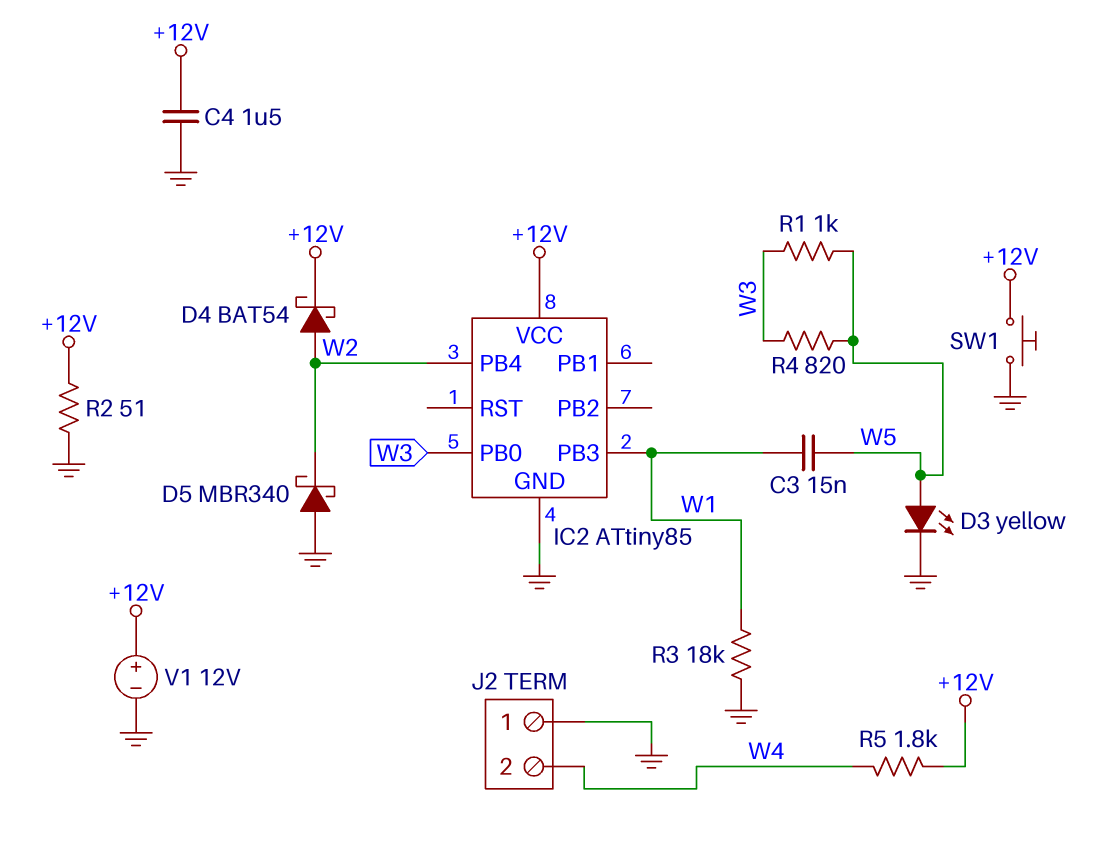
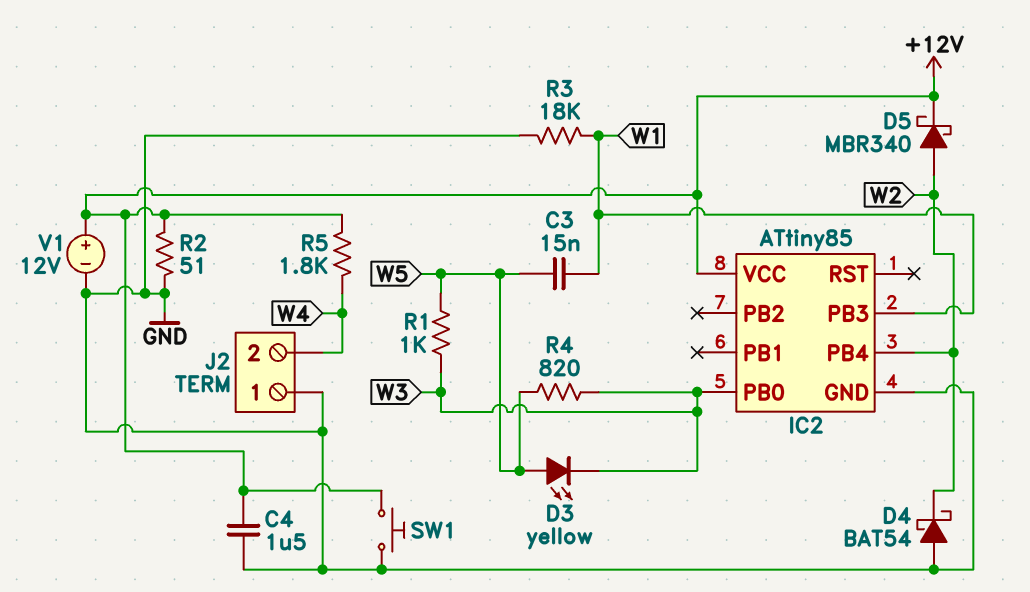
D3: LED yellow (A W5, K GND) -> LED yellow (A W5, K W3)
D4: schottky BAT54 (A W2, K +12V) -> schottky BAT54 (A GND, K W2)
D5: schottky MBR340 (A GND, K W2) -> schottky MBR340 (A W2, K +12V)

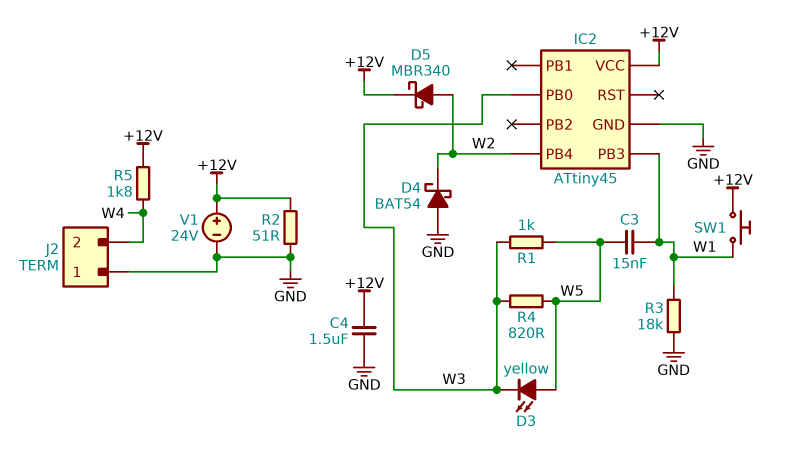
IC2: ATtiny85 -> ATtiny45
SW1: button (+12V, GND) -> button (+12V, W1)
V1: 12V (plus +12V, minus GND) -> 24V (plus +12V, minus GND)

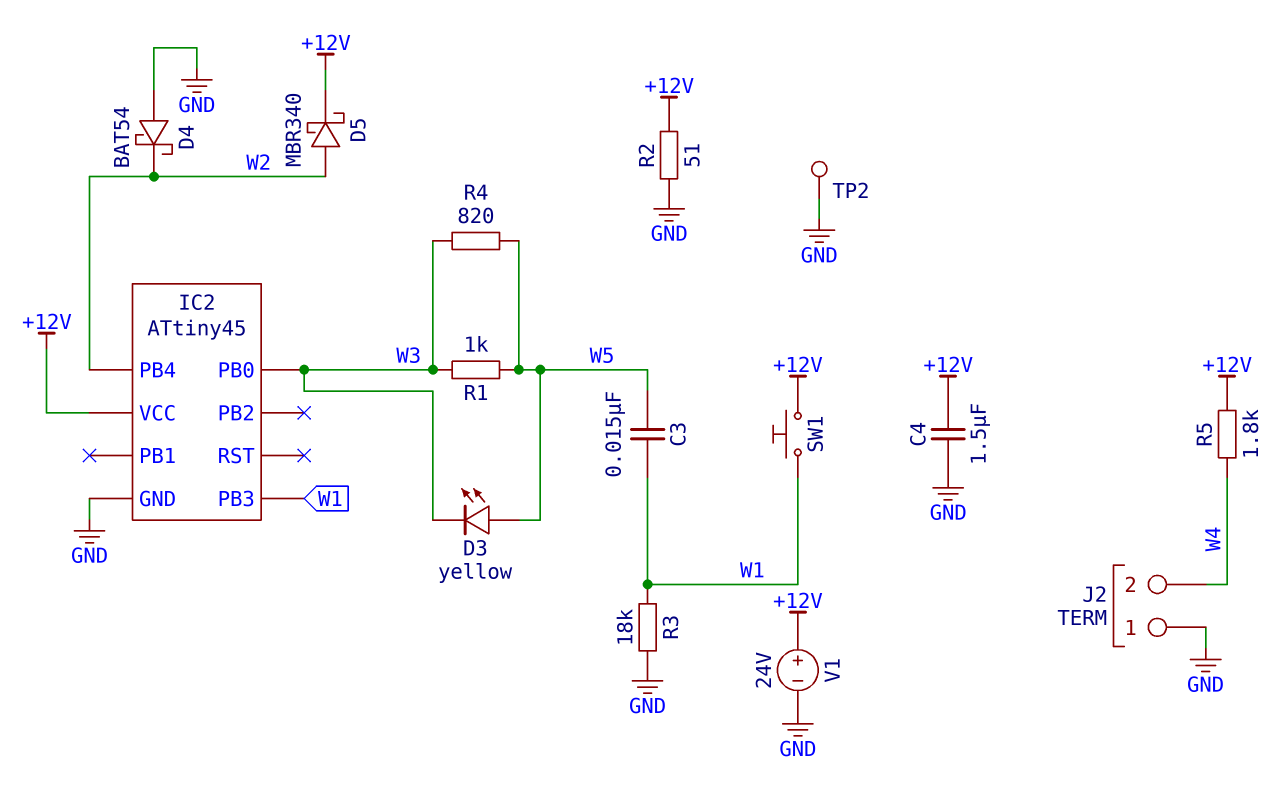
TP2: none -> test point (GND)

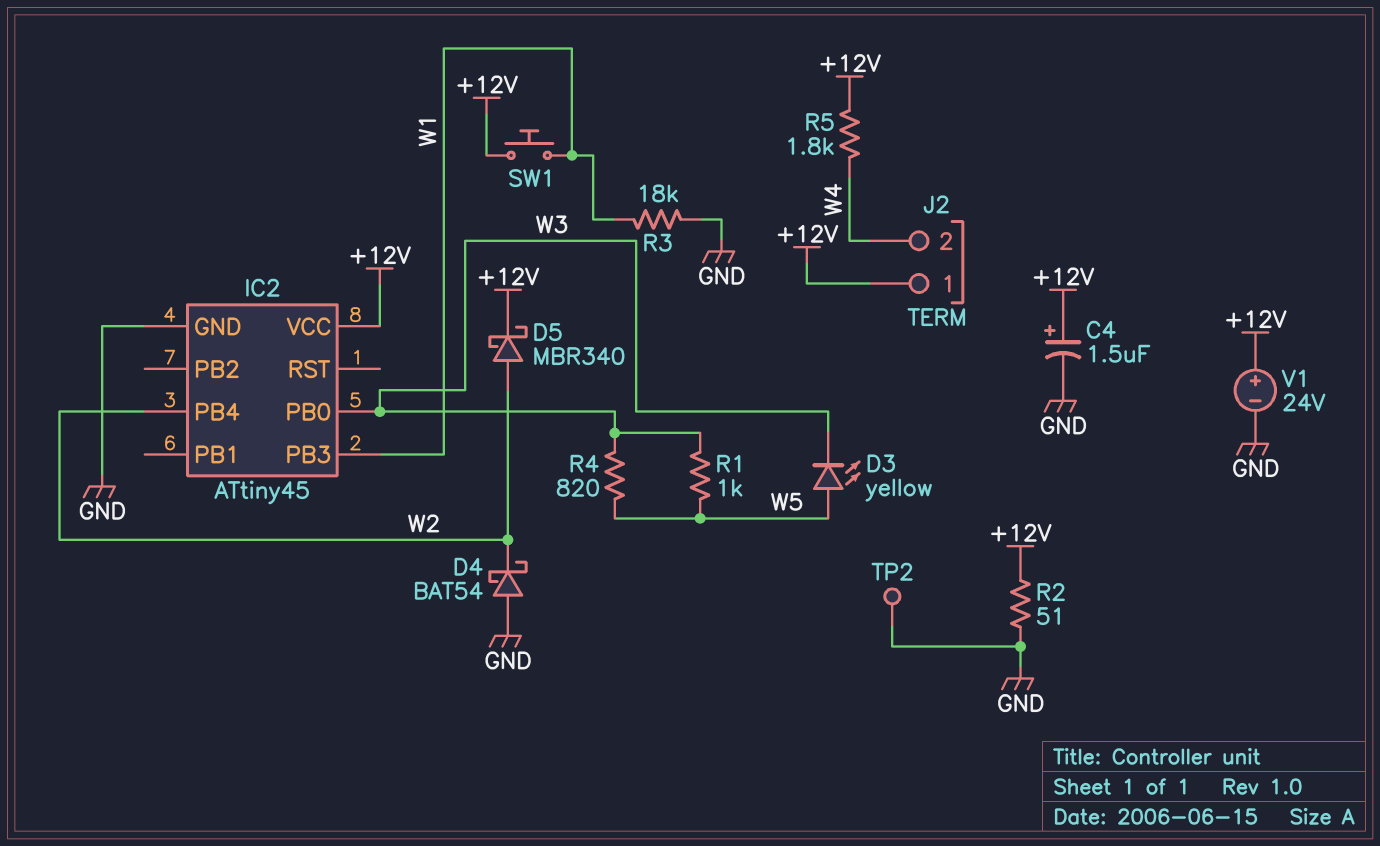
C3: 15nF (W1, W5) -> none
C4: 1.5uF (+12V, GND) -> 1.5uF (plus +12V, minus GND)
J2 pin 1: GND -> +12V

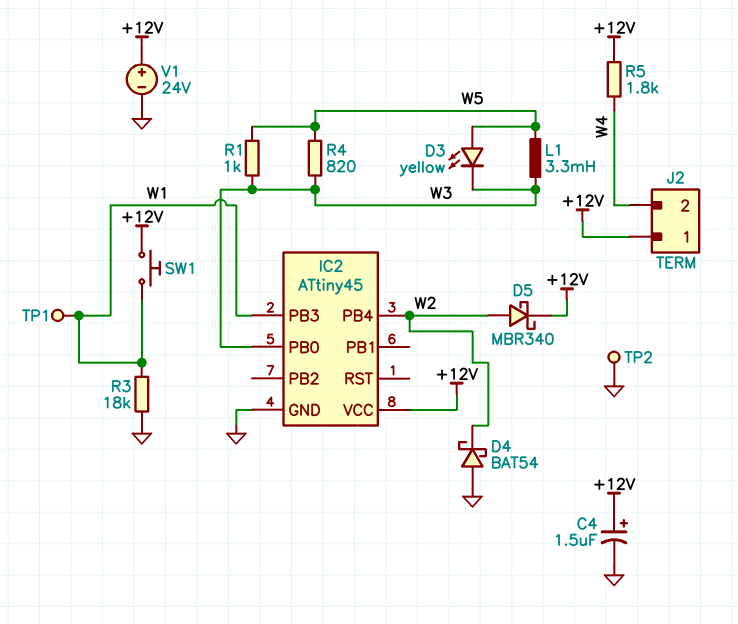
L1: none -> 3.3mH (W3, W5)
R2: 51 (+12V, GND) -> none
TP1: none -> test point (W1)

